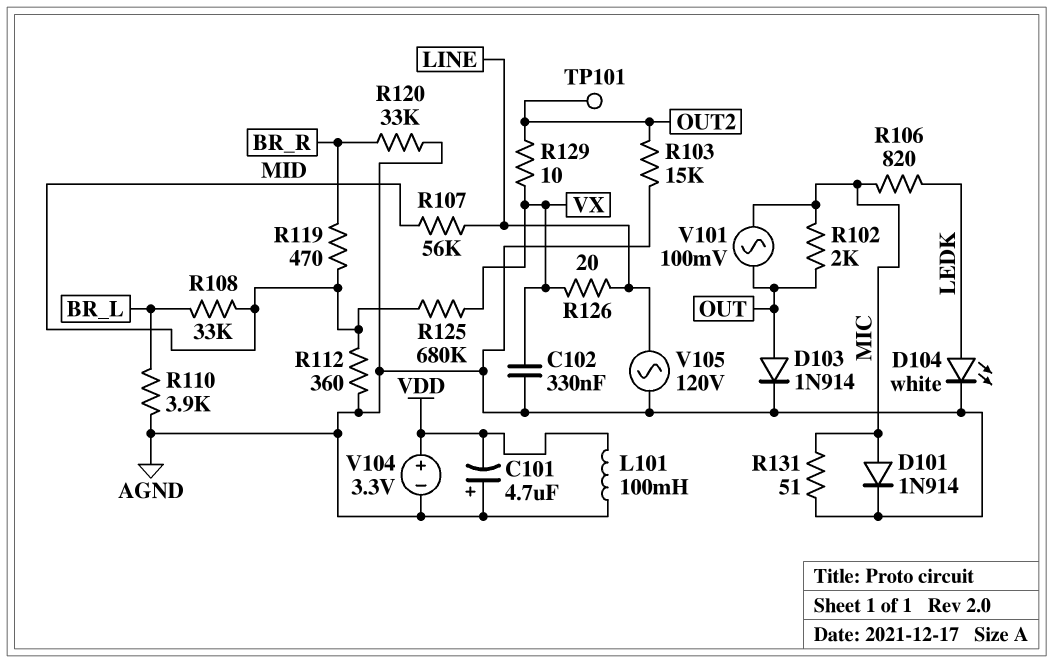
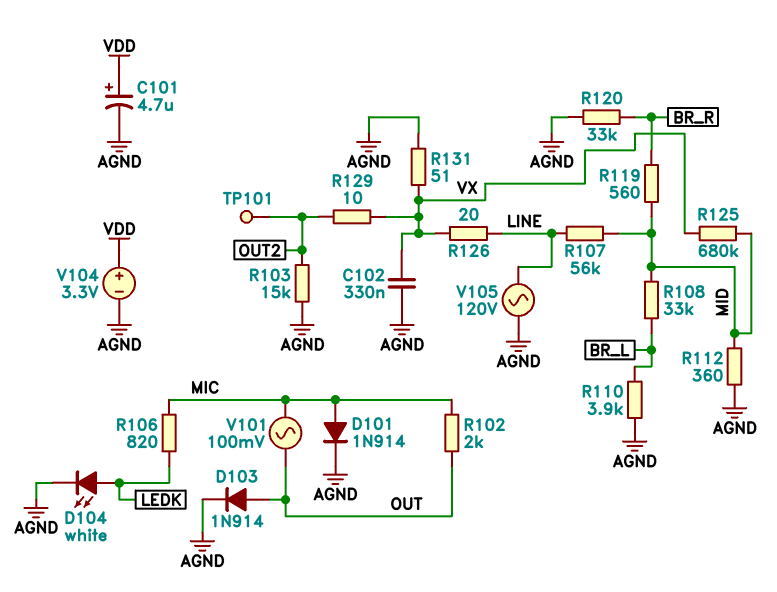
C101: 4.7uF (plus AGND, minus VDD) -> 4.7uF (plus VDD, minus AGND)
L101: 100mH (AGND, VDD) -> none
R119: 470 (BR_R, MID) -> 560 (BR_R, MID)
R131: 51 (AGND, MIC) -> 51 (AGND, VX)

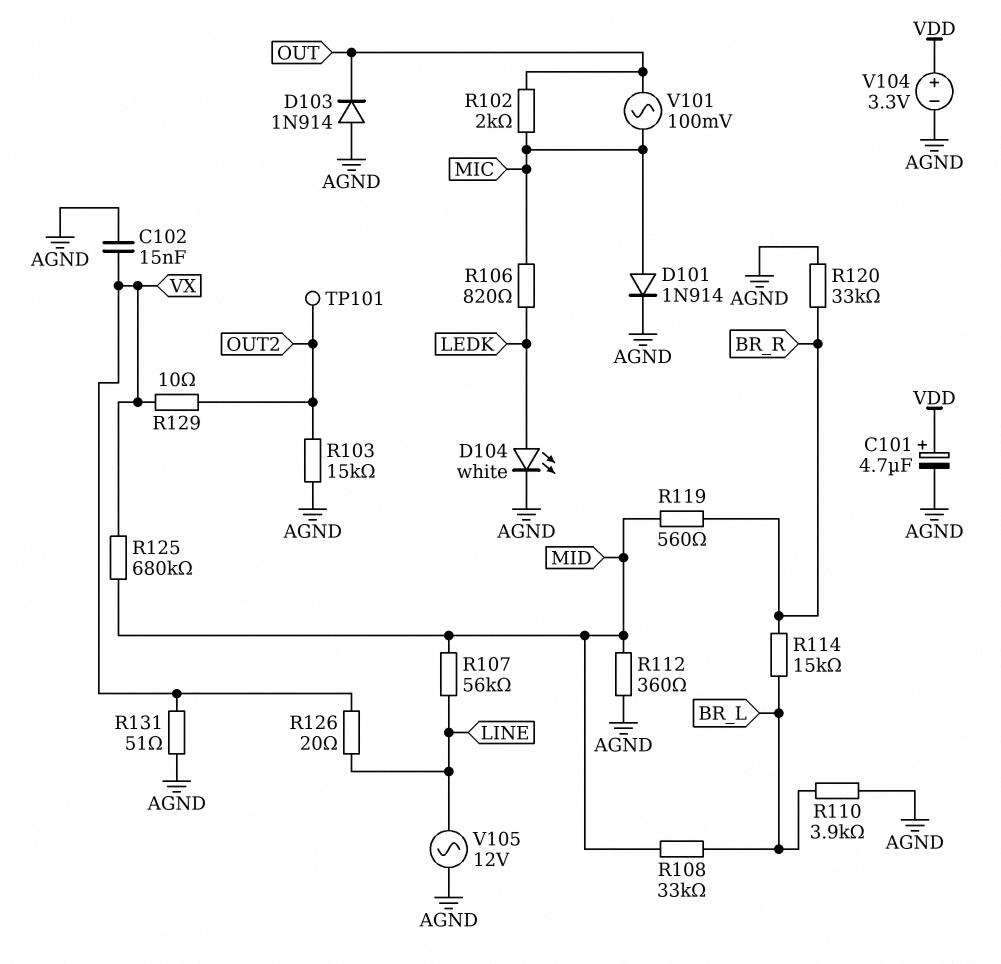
C102: 330nF (AGND, VX) -> 15nF (AGND, VX)
D103: diode 1N914 (A OUT, K AGND) -> diode 1N914 (A AGND, K OUT)
R114: none -> 15k (BR_L, BR_R)
V105: AC 120V (AGND, LINE) -> AC 12V (AGND, LINE)

